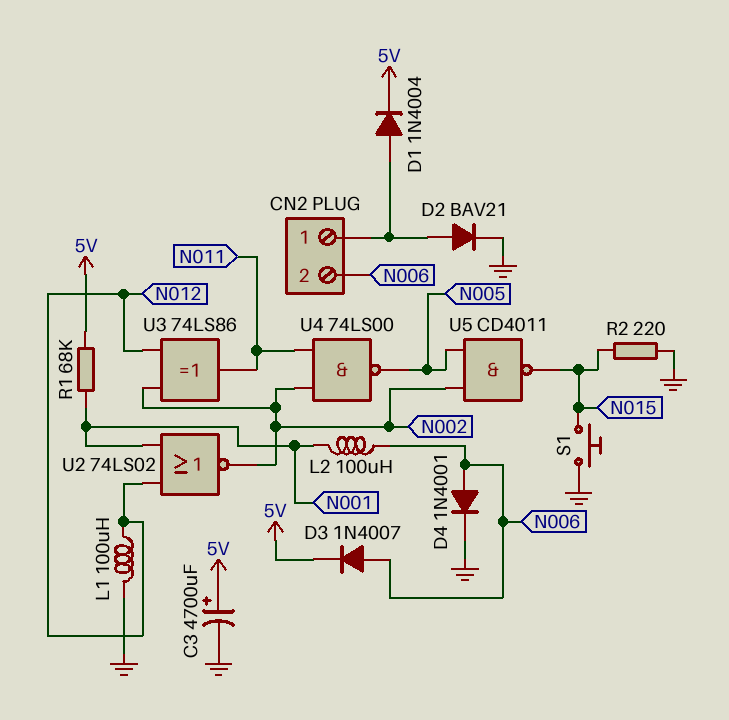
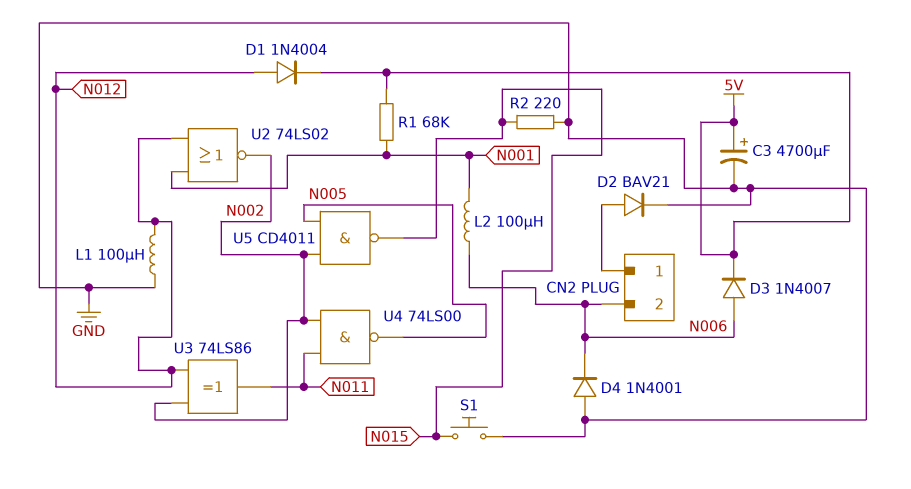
D1: diode 1N4004 (A CN2/1, K 5V) -> diode 1N4004 (A N012, K 5V)
D4: diode 1N4001 (A N006, K GND) -> diode 1N4001 (A GND, K N006)

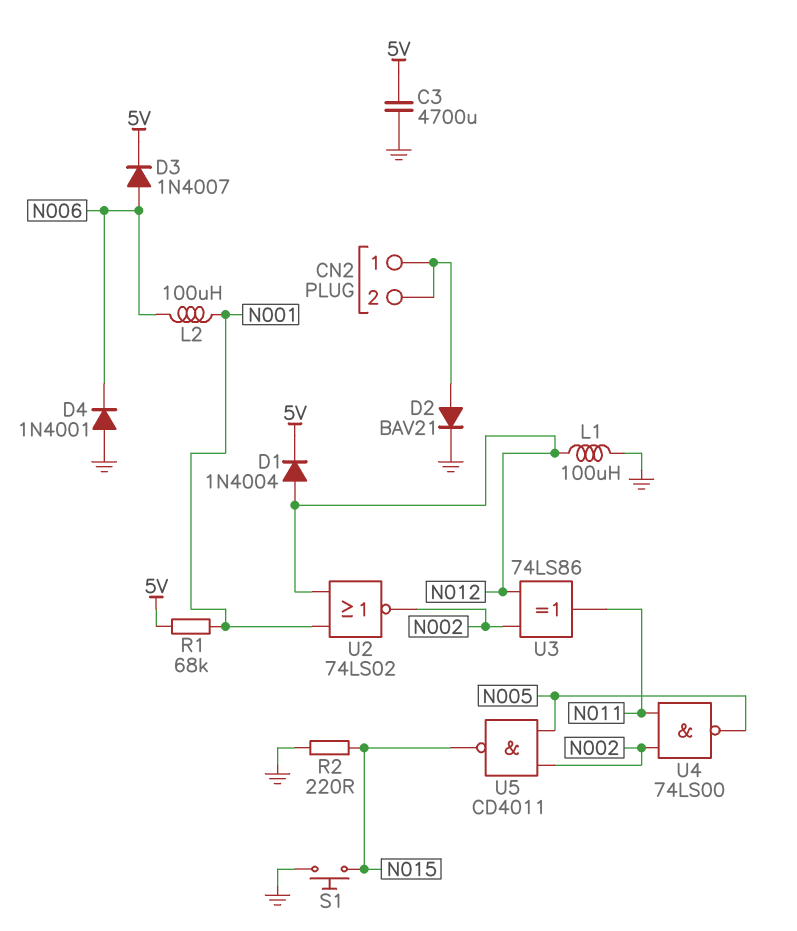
C3: 4700uF (plus 5V, minus GND) -> 4700uF (5V, GND)
CN2 pin 2: N006 -> CN2/1

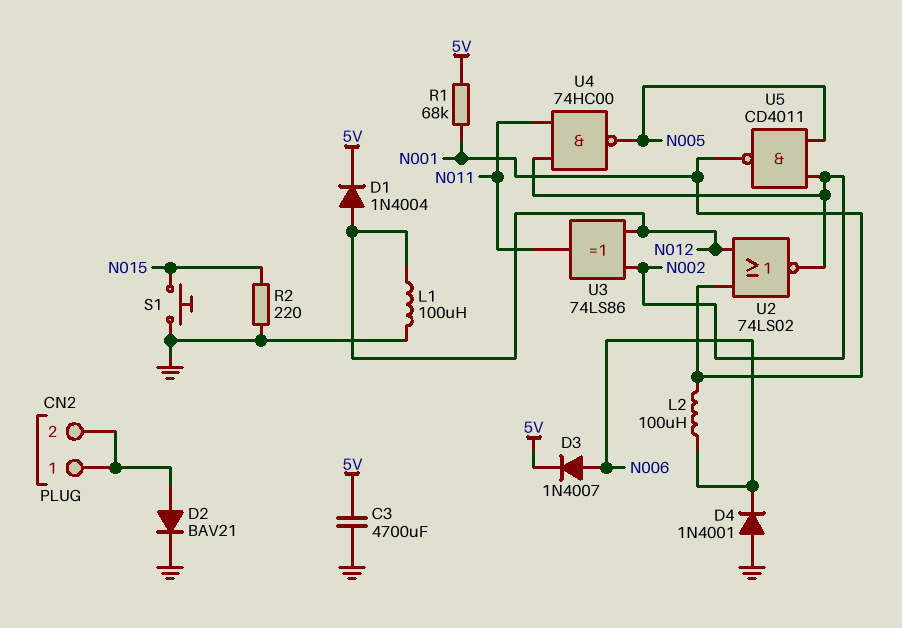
U4: NAND 74LS00 (in N002, in N011, out N005) -> NAND 74HC00 (in N002, in N011, out N005)
U5: NAND CD4011 (in N002, in N005, out N015) -> NAND CD4011 (in N002, in N005, out N001)

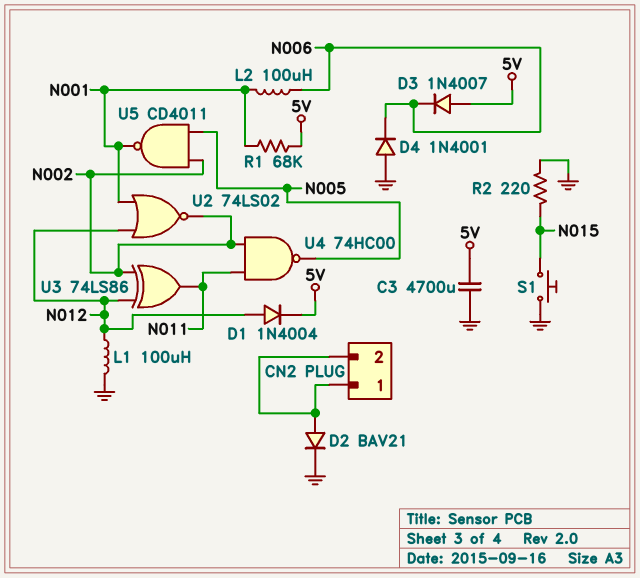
D3: diode 1N4007 (A N006, K 5V) -> diode 1N4007 (A 5V, K N006)

